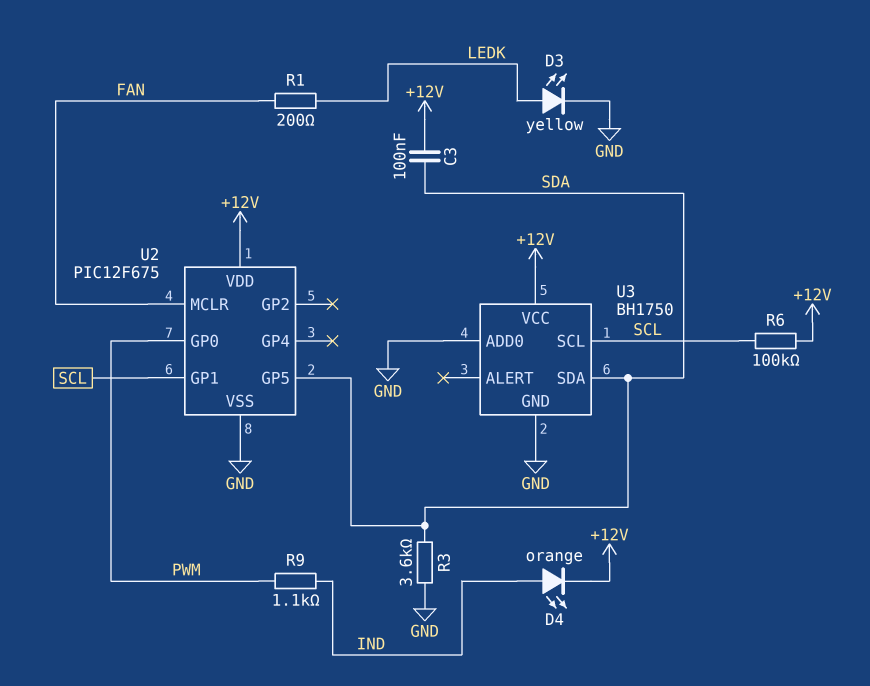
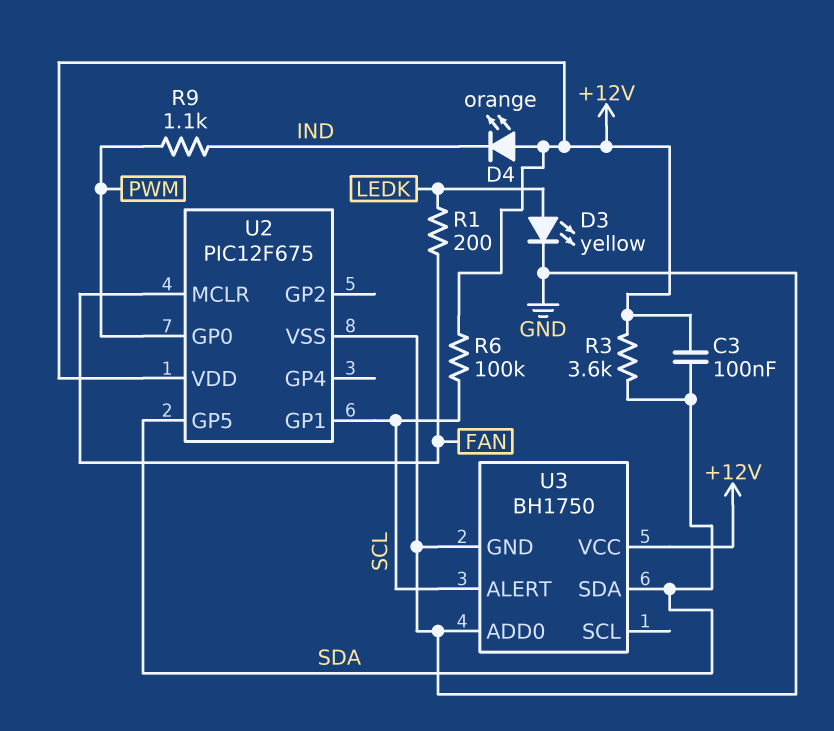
D4: LED orange (A IND, K +12V) -> LED orange (A +12V, K IND)
R3: 3.6k (GND, SDA) -> 3.6k (+12V, SDA)
U3 pin ALERT: none -> SCL
U3 pin SCL: SCL -> none

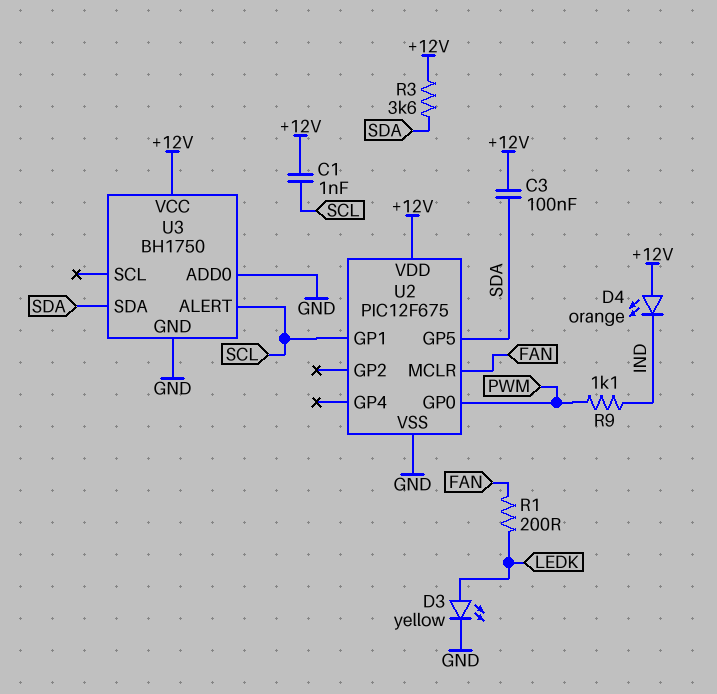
C1: none -> 1nF (+12V, SCL)
R6: 100k (+12V, SCL) -> none

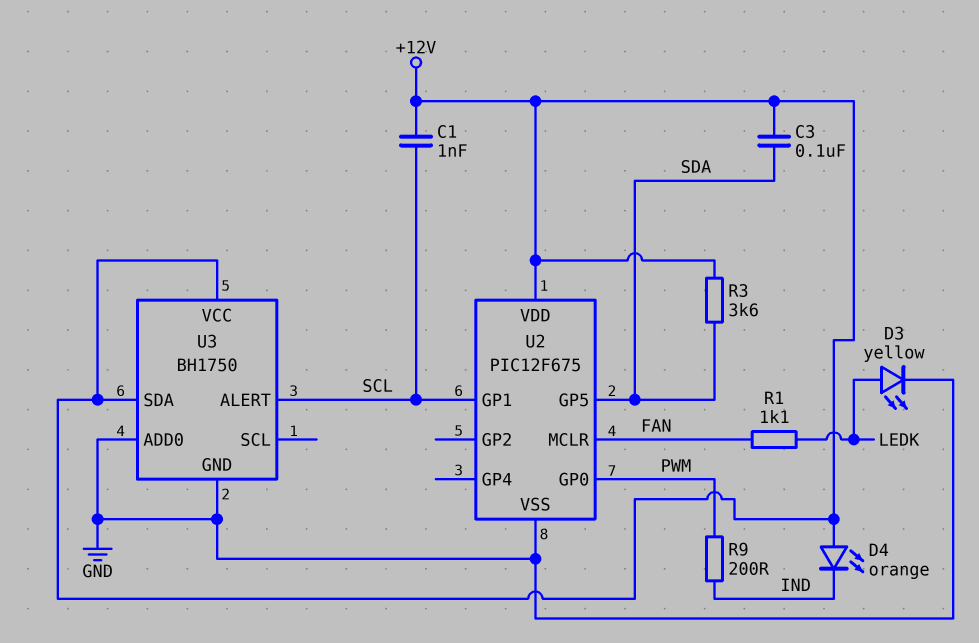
R1: 200 (FAN, LEDK) -> 1.1k (FAN, LEDK)
R9: 1.1k (IND, PWM) -> 200 (IND, PWM)
U3 pin SDA: SDA -> +12V

